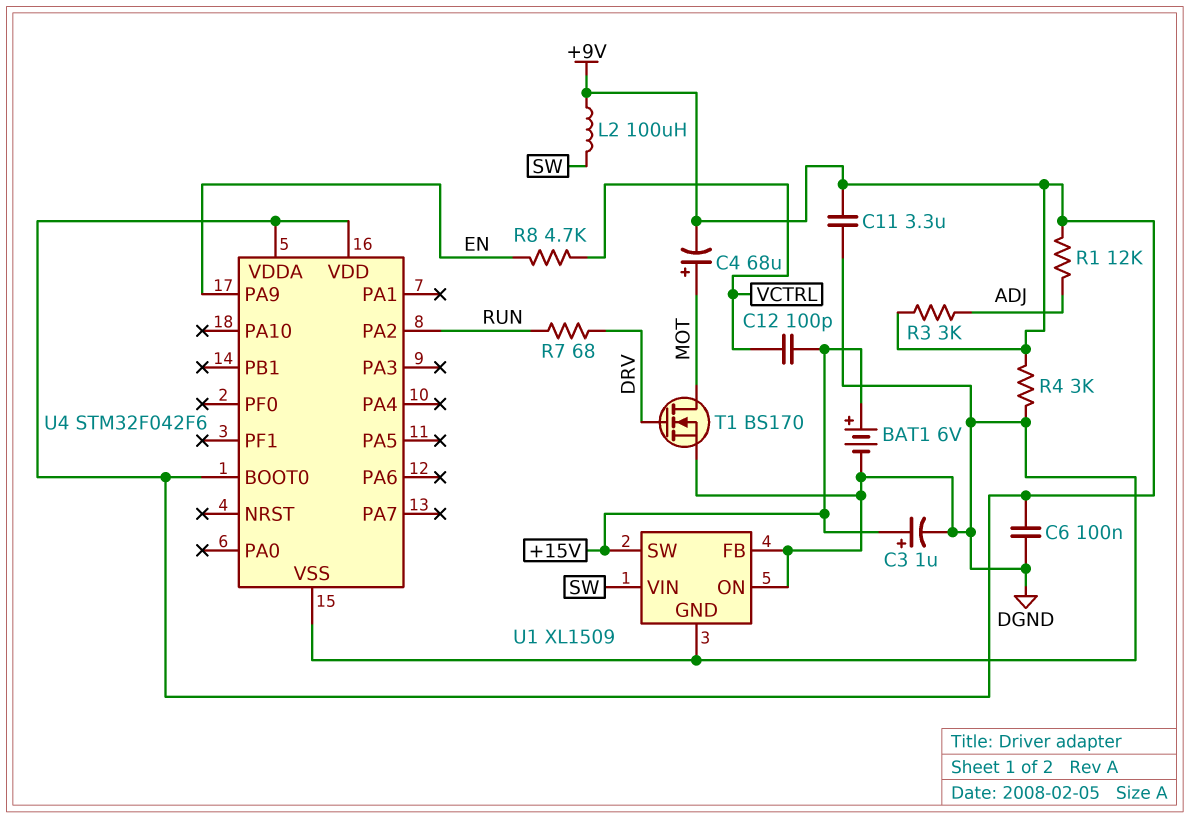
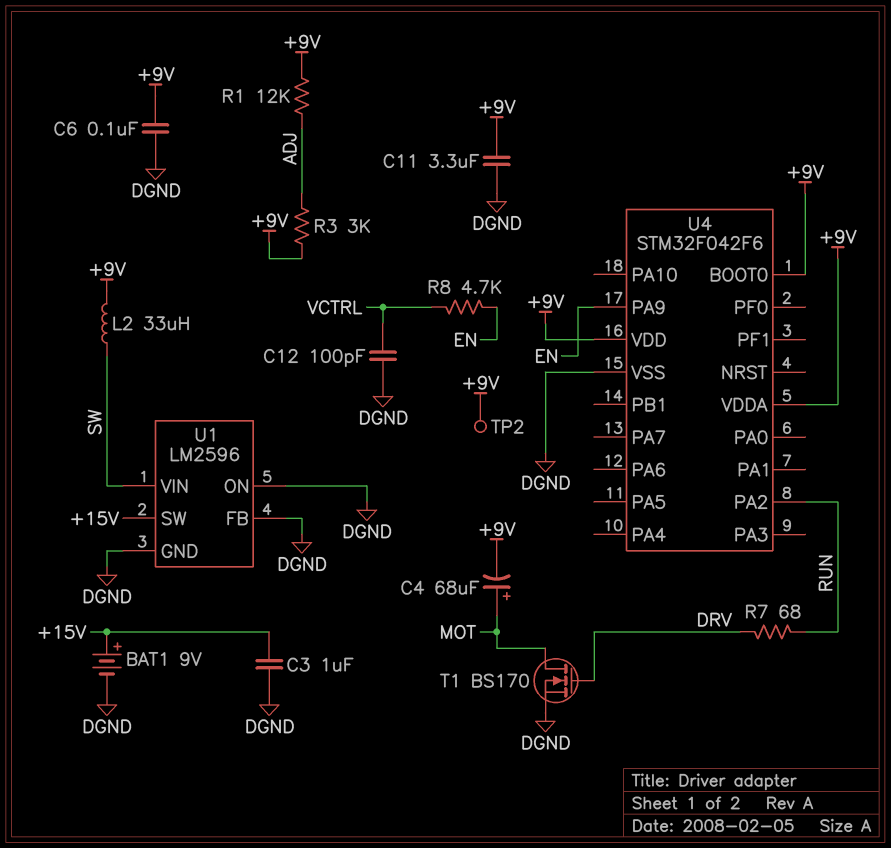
BAT1: 6V (plus +15V, minus DGND) -> 9V (plus +15V, minus DGND)
C3: 1uF (plus +15V, minus DGND) -> 1uF (+15V, DGND)
C12: 100pF (+15V, VCTRL) -> 100pF (DGND, VCTRL)
L2: 100uH (+9V, SW) -> 33uH (+9V, SW)
R4: 3k (+9V, DGND) -> none
TP2: none -> test point (+9V)
U1: XL1509 -> LM2596

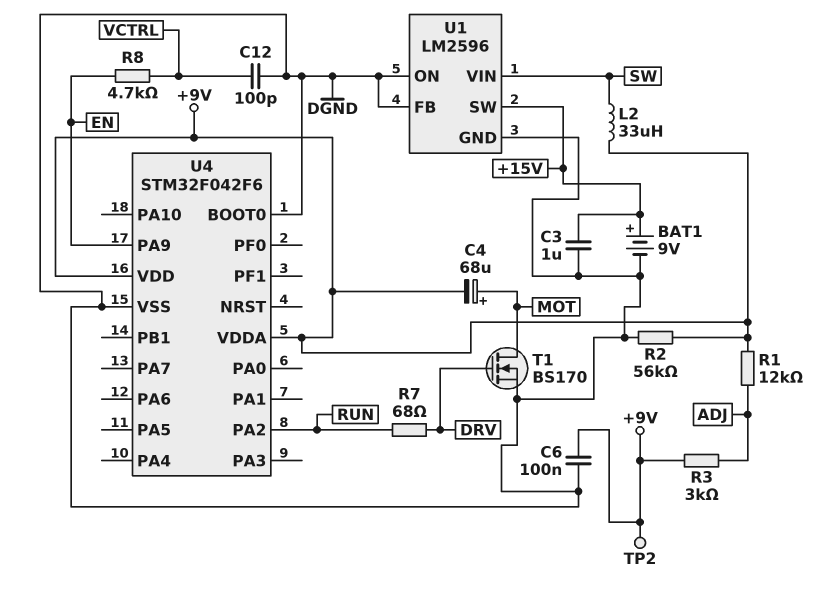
C11: 3.3uF (+9V, DGND) -> none
R2: none -> 56k (+9V, DGND)
U4 pin BOOT0: +9V -> DGND

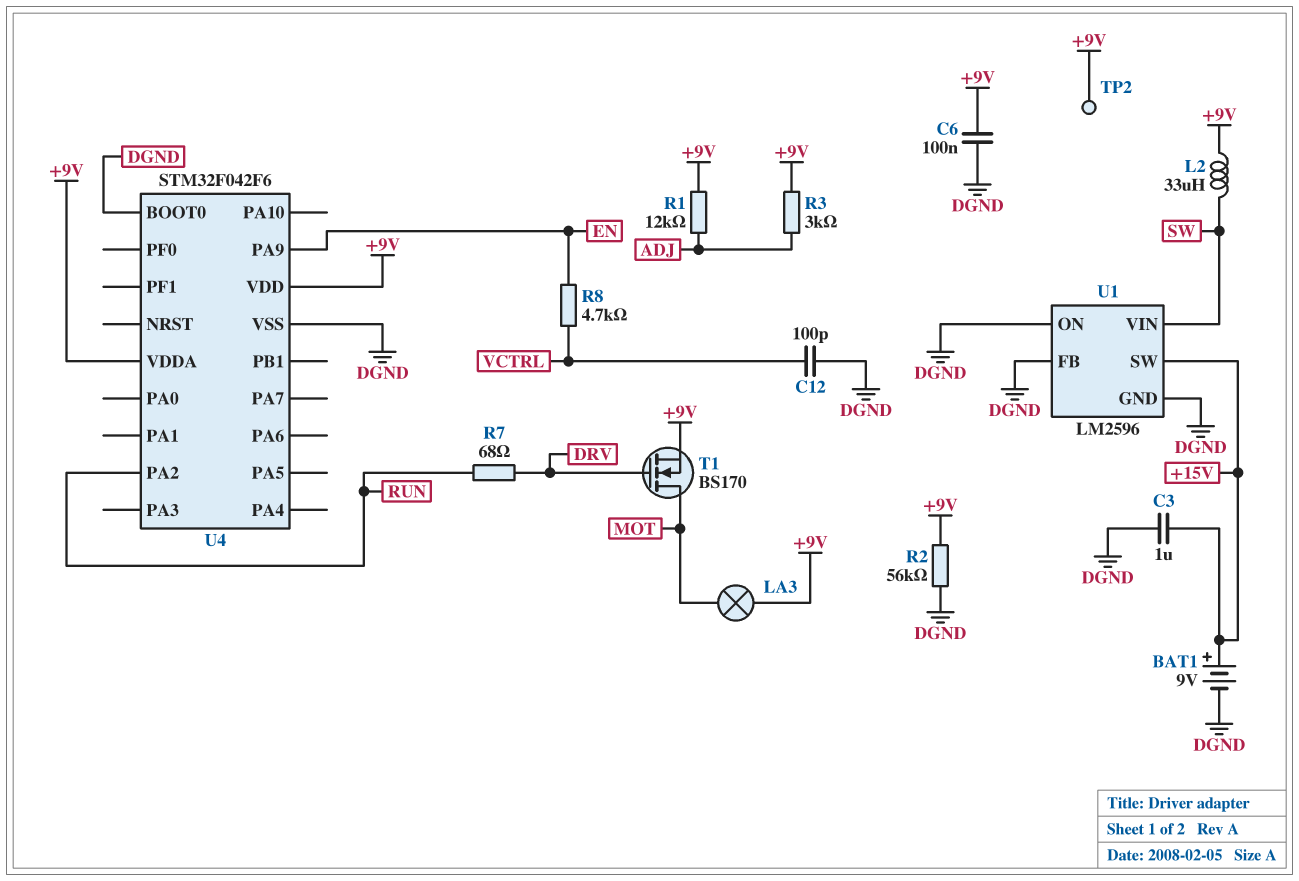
C4: 68uF (plus MOT, minus +9V) -> none
LA3: none -> lamp (+9V, MOT)
T1: NMOS BS170 (G DRV, D MOT, S DGND) -> NMOS BS170 (G DRV, D MOT, S +9V)

